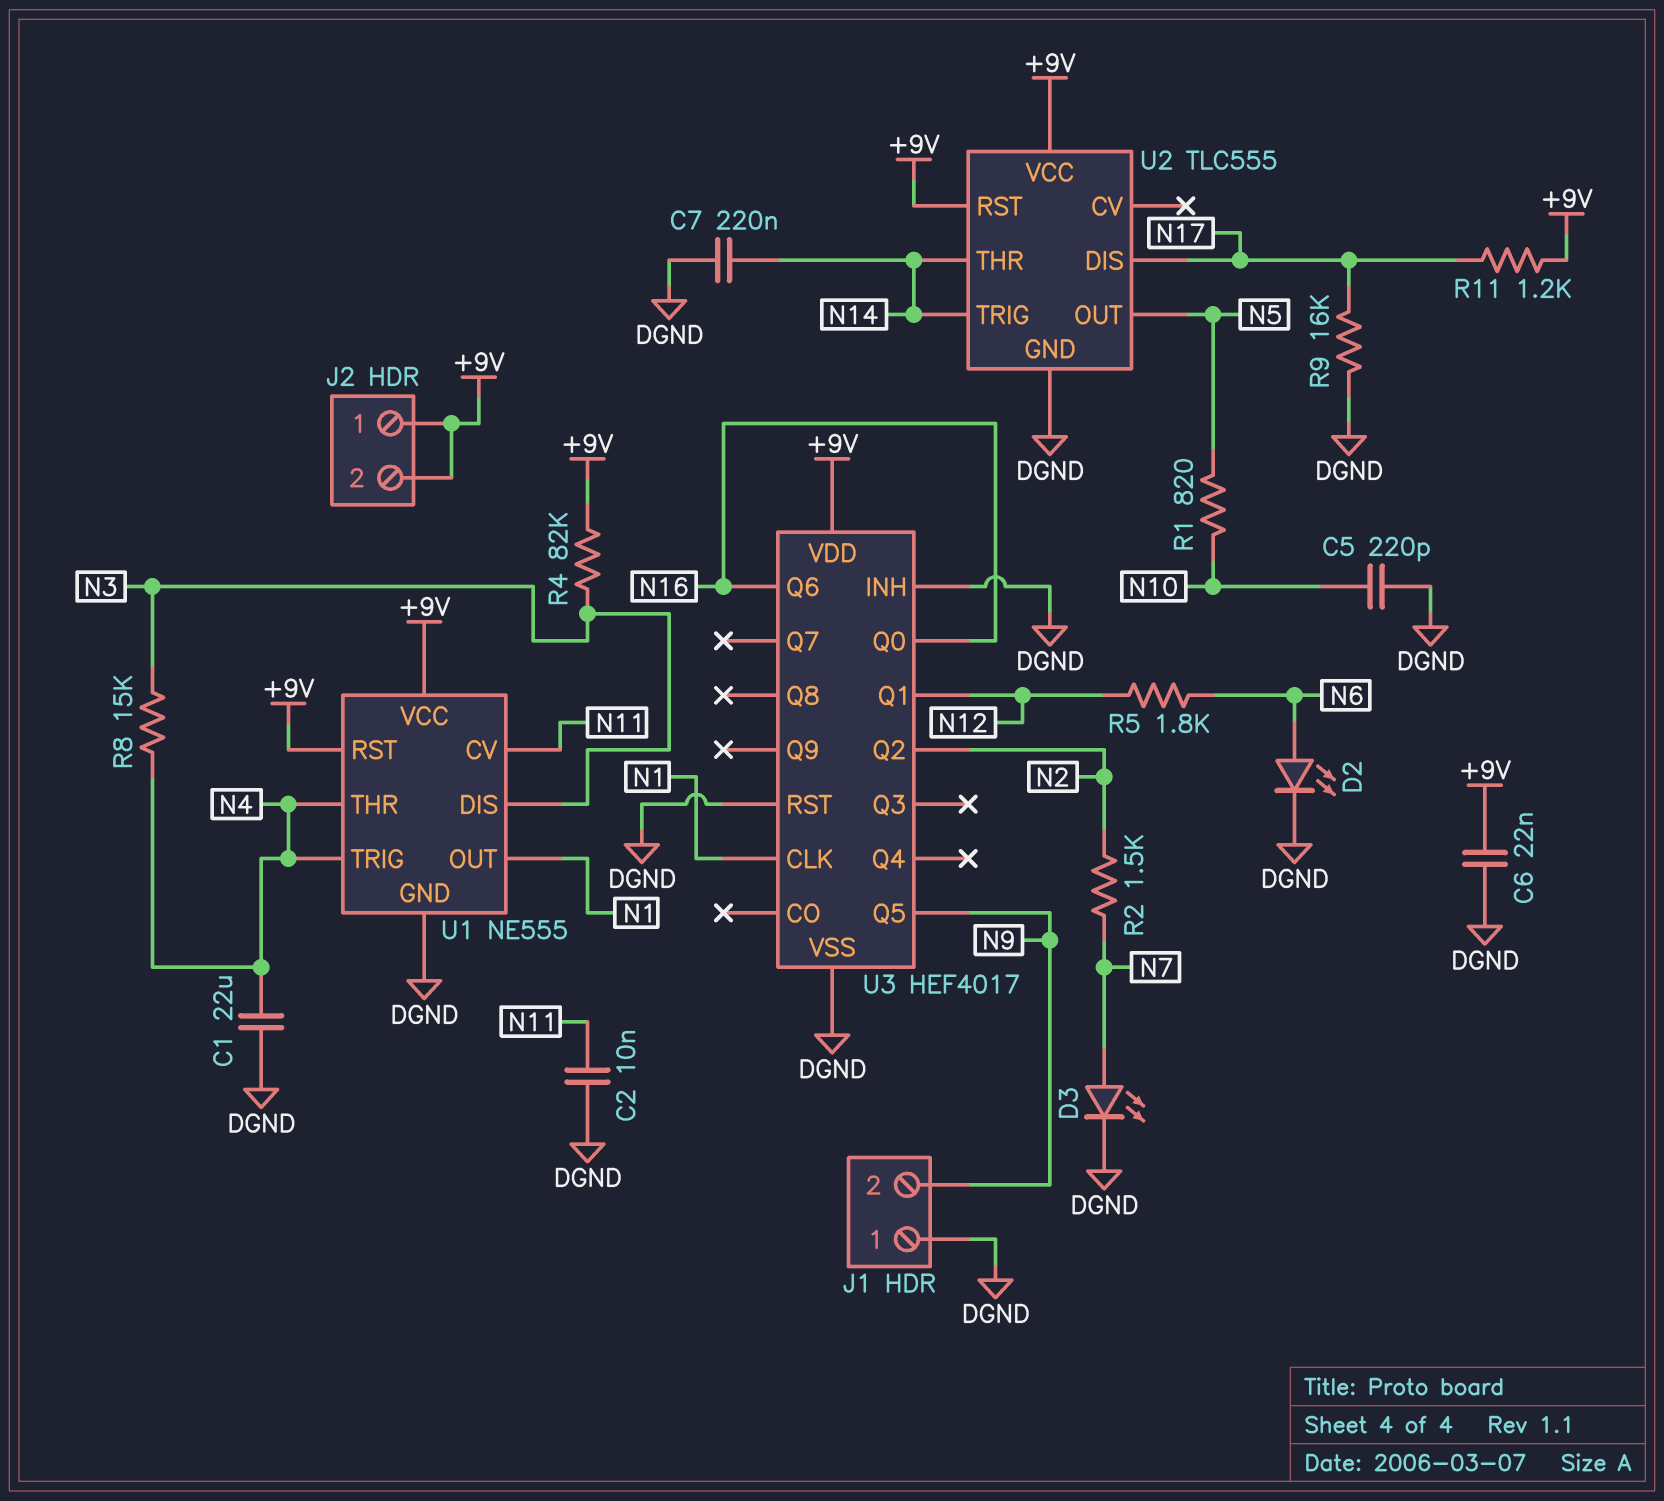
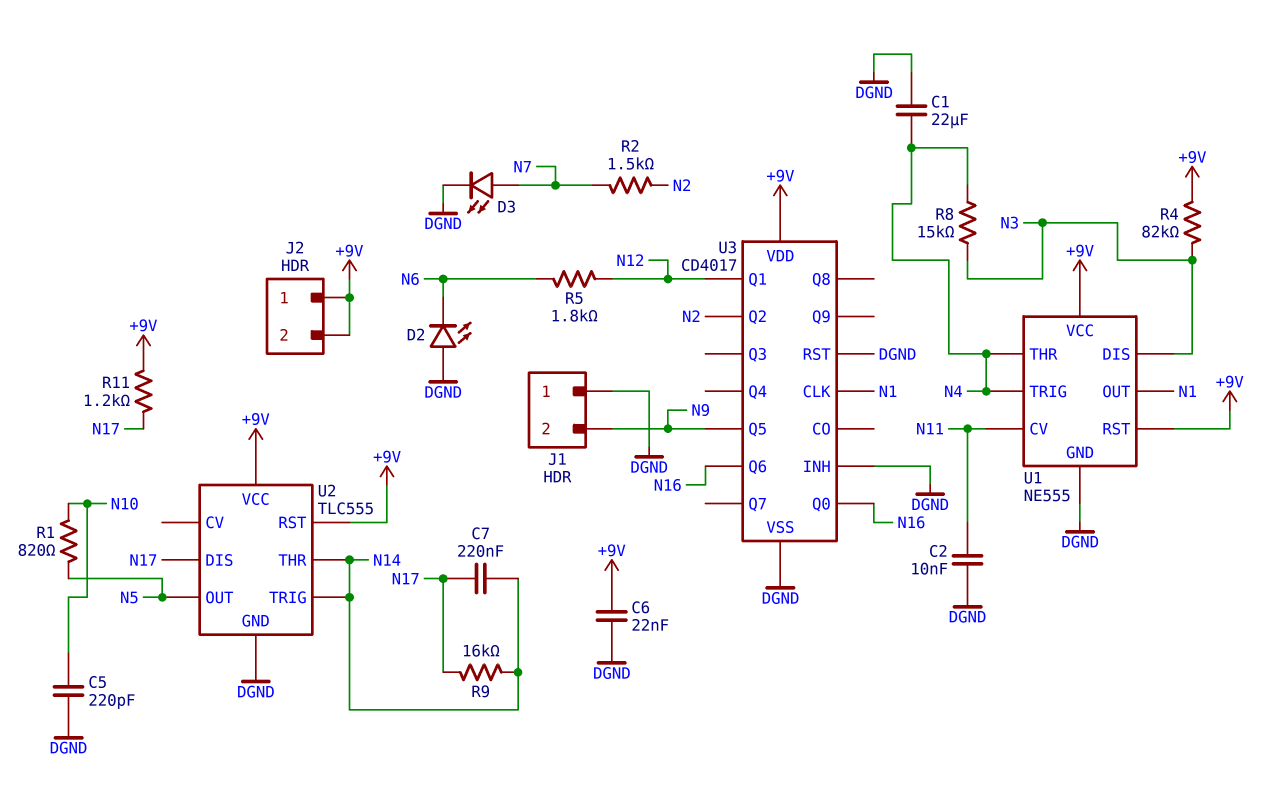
C7: 220nF (DGND, N14) -> 220nF (N14, N17)
D2: LED (A N6, K DGND) -> LED (A DGND, K N6)
R9: 16k (DGND, N17) -> 16k (N14, N17)
U3: HEF4017 -> CD4017

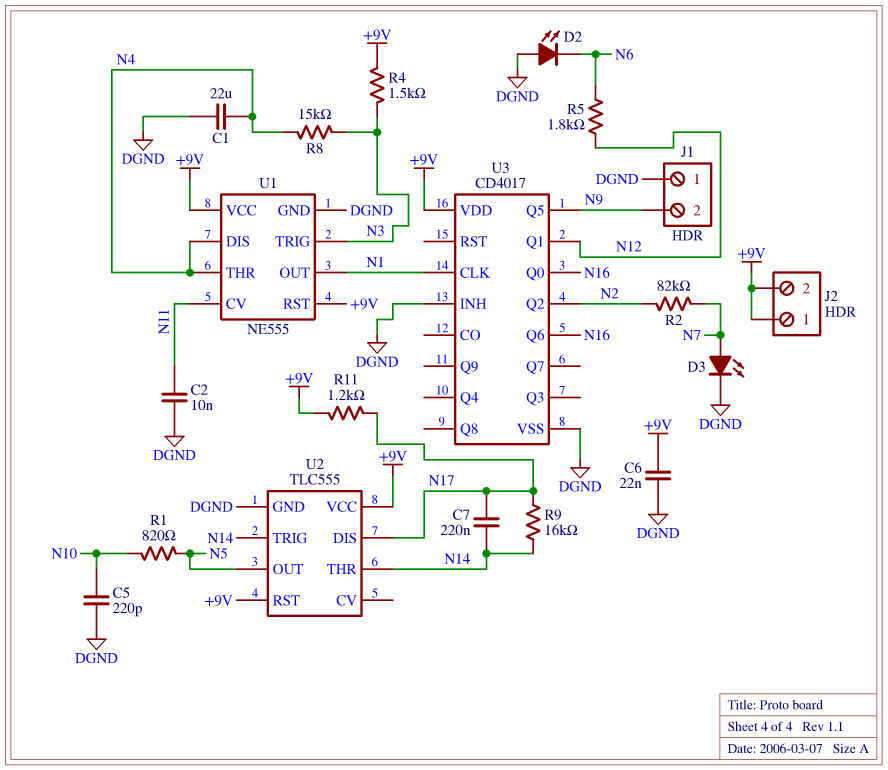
R2: 1.5k (N2, N7) -> 82k (N2, N7)
R4: 82k (+9V, N3) -> 1.5k (+9V, N3)
U1 pin DIS: N3 -> N4
U1 pin TRIG: N4 -> N3
U3 pin RST: DGND -> none

